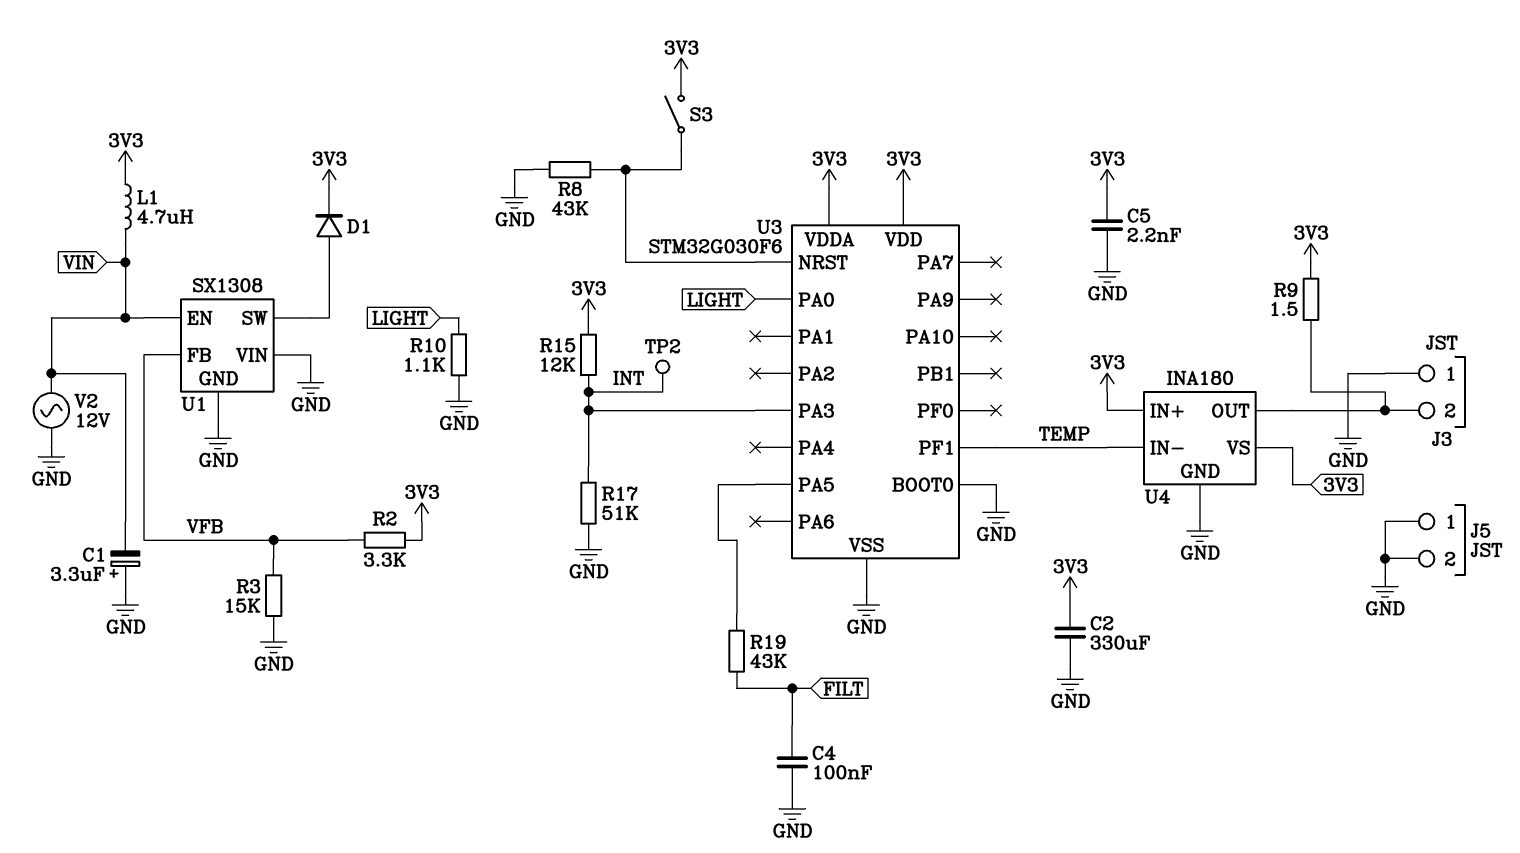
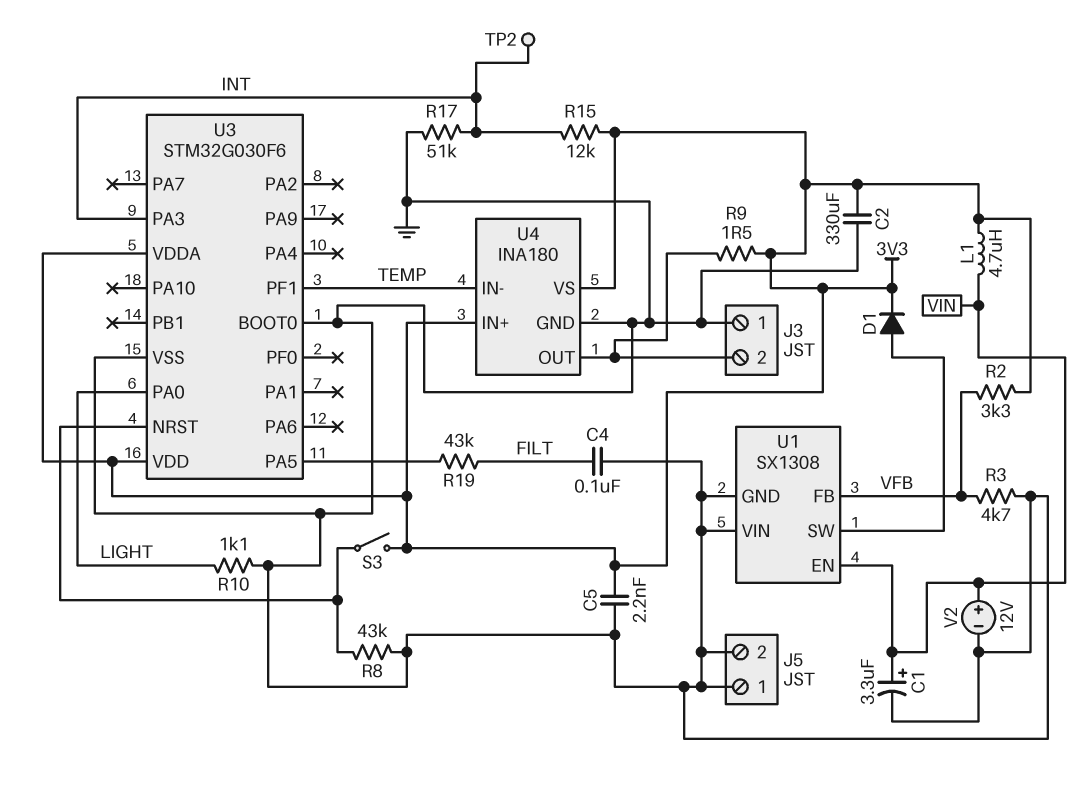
C1: 3.3uF (plus GND, minus VIN) -> 3.3uF (plus VIN, minus GND)
R3: 15k (GND, VFB) -> 4.7k (GND, VFB)
V2: AC 12V (GND, VIN) -> 12V (plus VIN, minus GND)

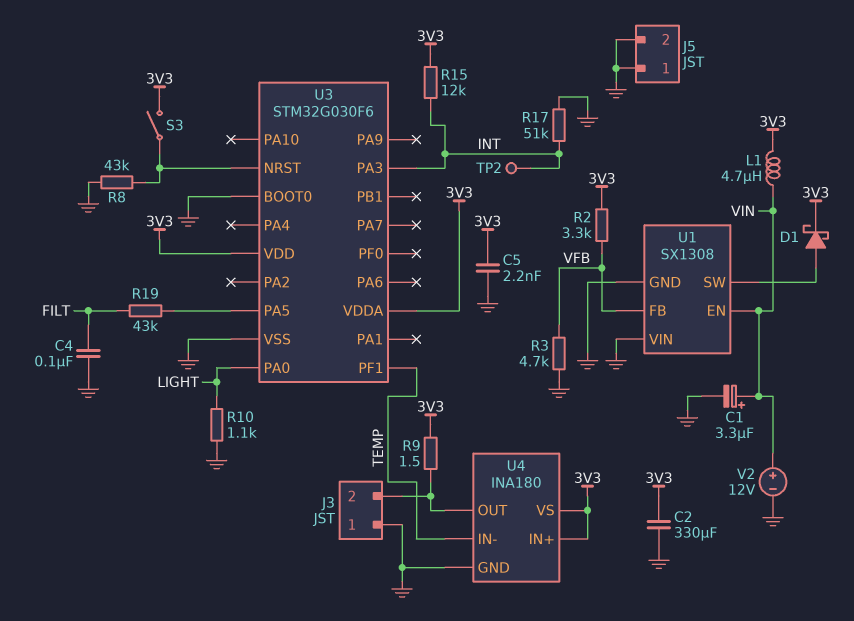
D1: diode (A U1/SW, K 3V3) -> schottky (A U1/SW, K 3V3)

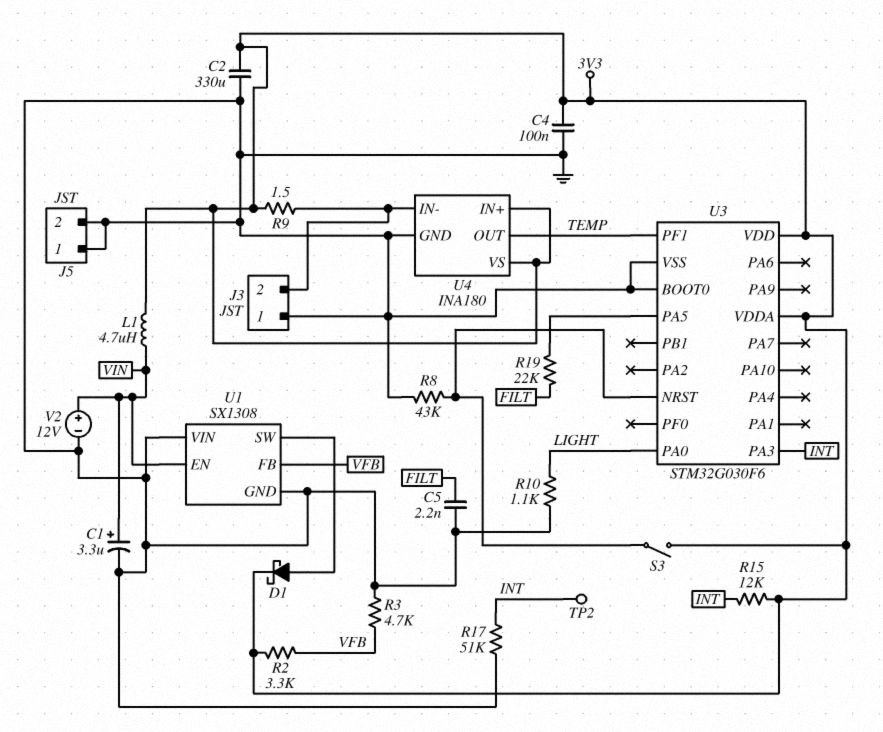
C4: 100nF (FILT, GND) -> 100nF (3V3, GND)
C5: 2.2nF (3V3, GND) -> 2.2nF (FILT, GND)
R19: 43k (FILT, U3/PA5) -> 22k (FILT, U3/PA5)
U4 pin IN-: TEMP -> J3/2
U4 pin OUT: J3/2 -> TEMP

